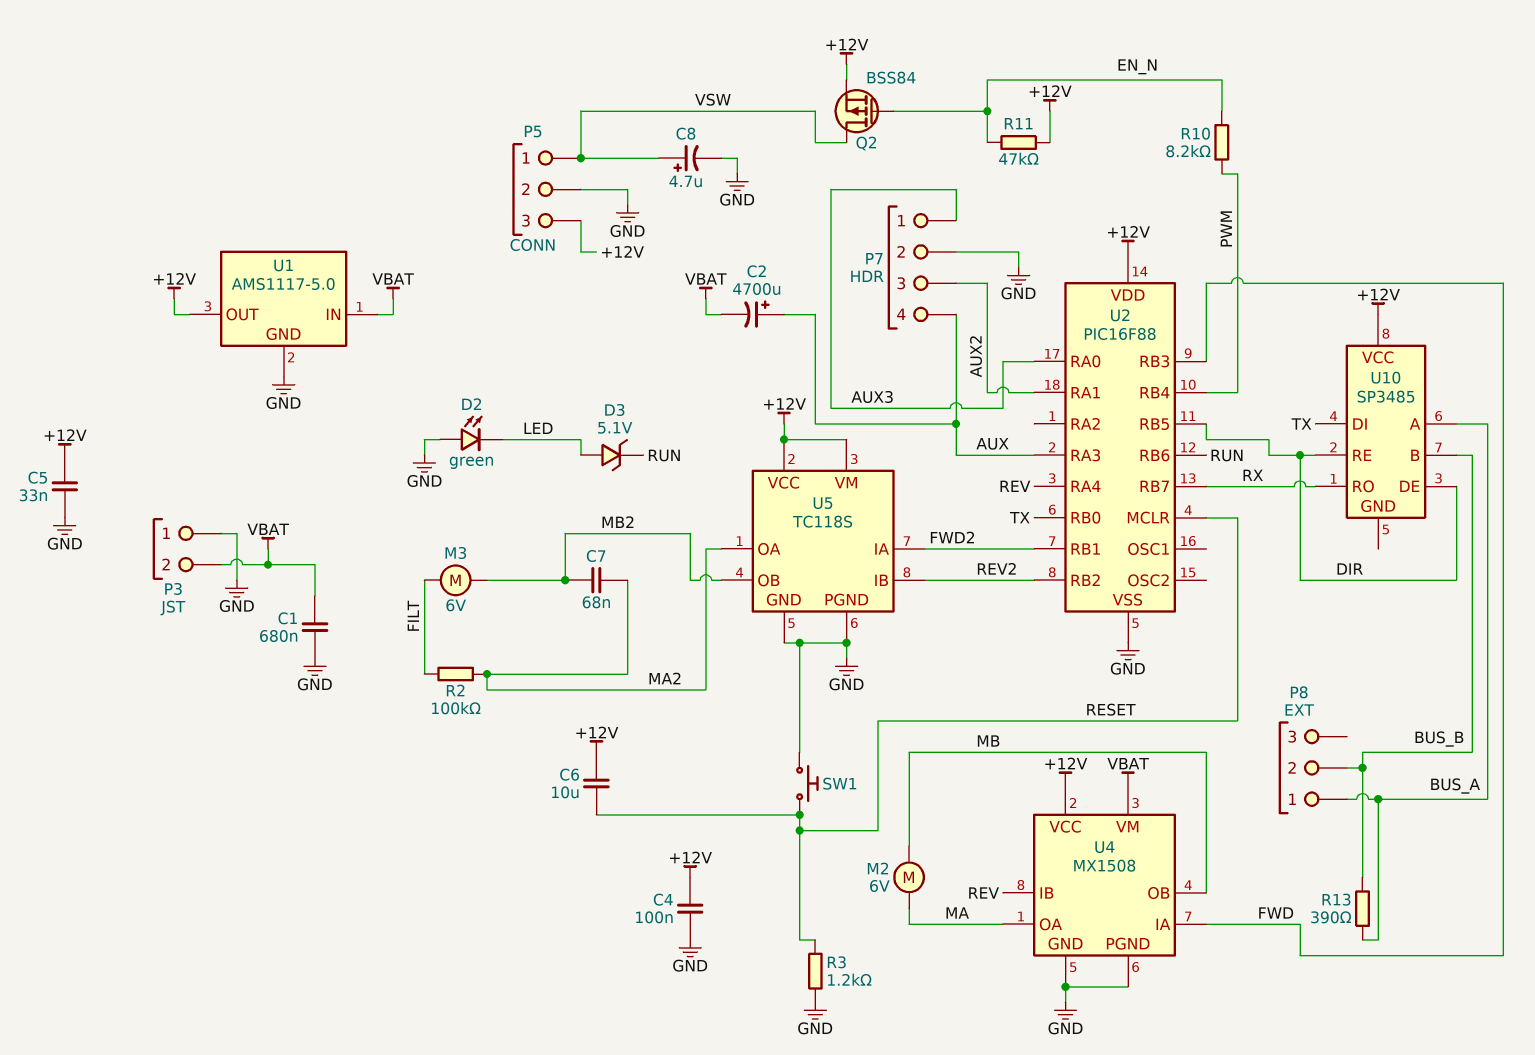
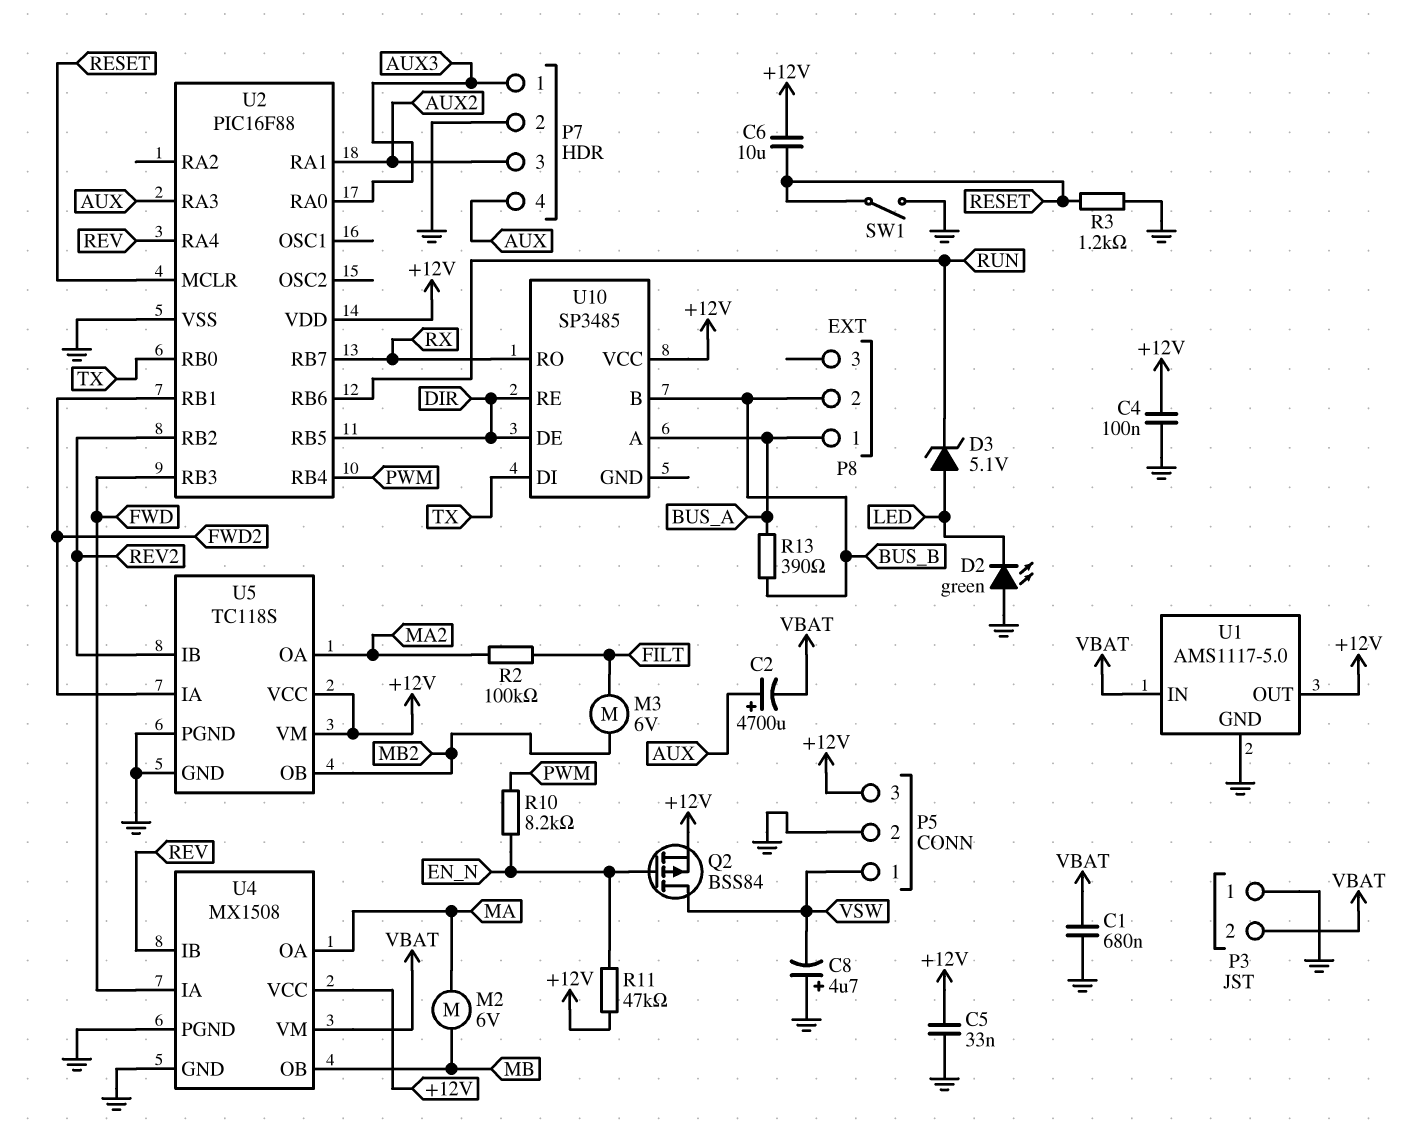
C7: 68nF (MA2, MB2) -> none
C8: 4.7uF (plus VSW, minus GND) -> 4.7uF (plus GND, minus VSW)
SW1: button (GND, RESET) -> switch (GND, RESET)

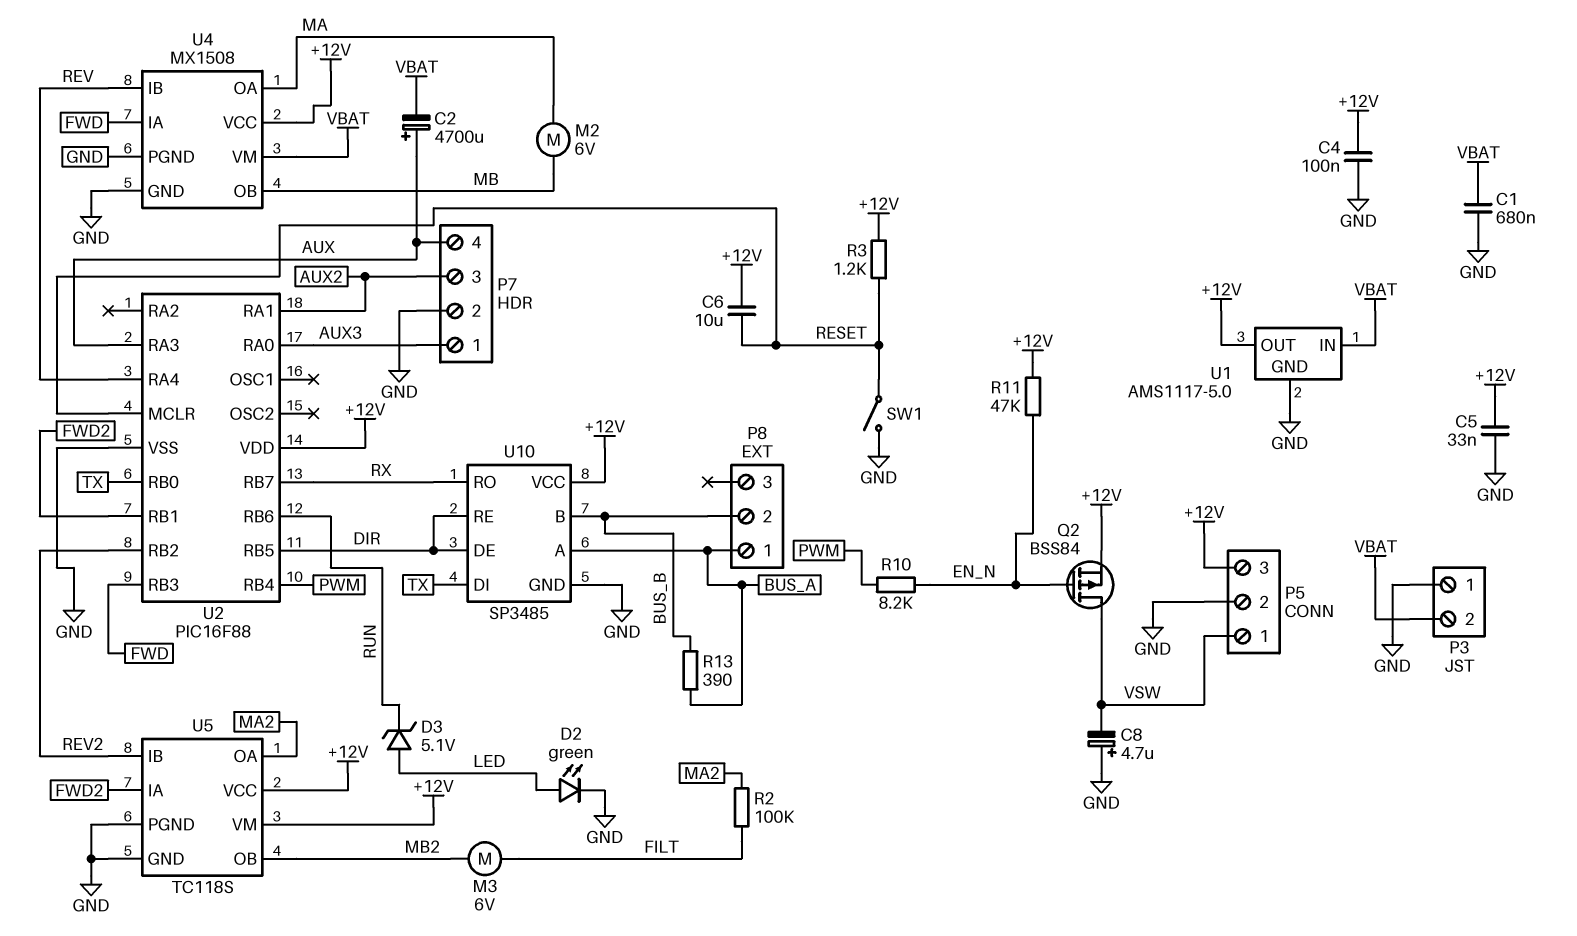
D2: LED green (A GND, K LED) -> LED green (A LED, K GND)
R3: 1.2k (GND, RESET) -> 1.2k (+12V, RESET)
U10 pin GND: none -> GND

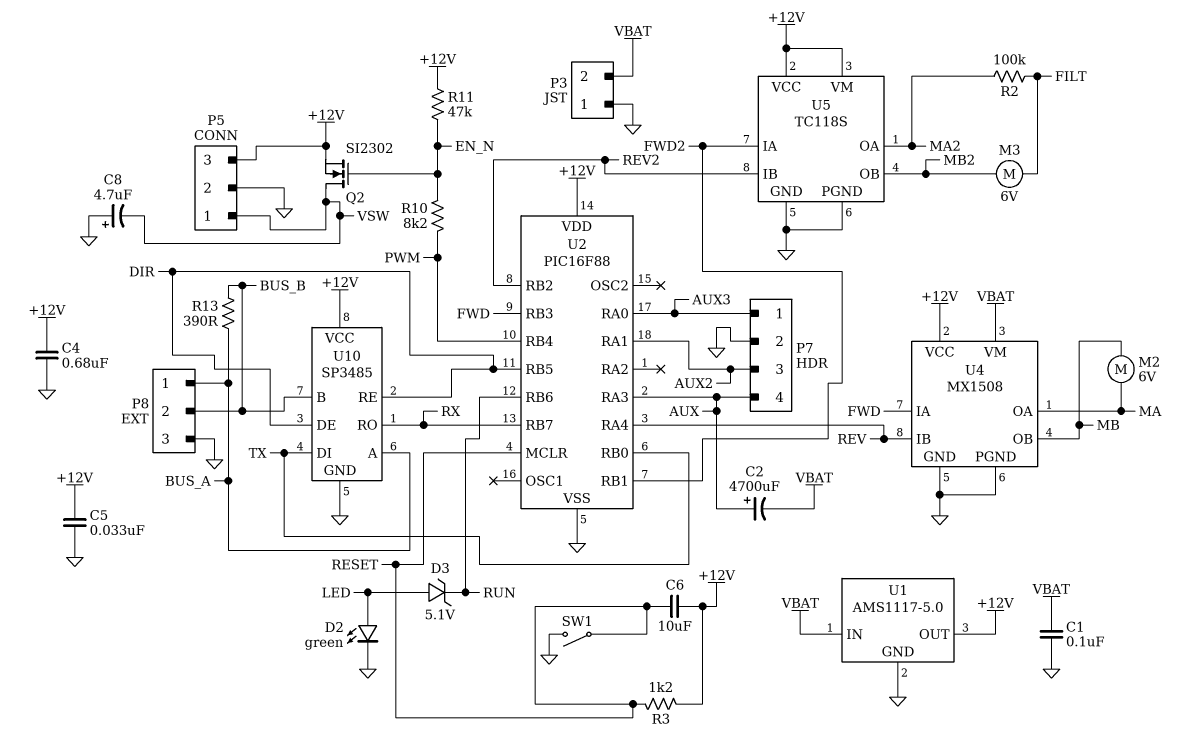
C1: 680nF (GND, VBAT) -> 100nF (GND, VBAT)
C4: 100nF (+12V, GND) -> 680nF (+12V, GND)
P8 pin 3: none -> GND
Q2: PMOS BSS84 (G EN_N, D VSW, S +12V) -> NMOS SI2302 (G EN_N, D VSW, S +12V)

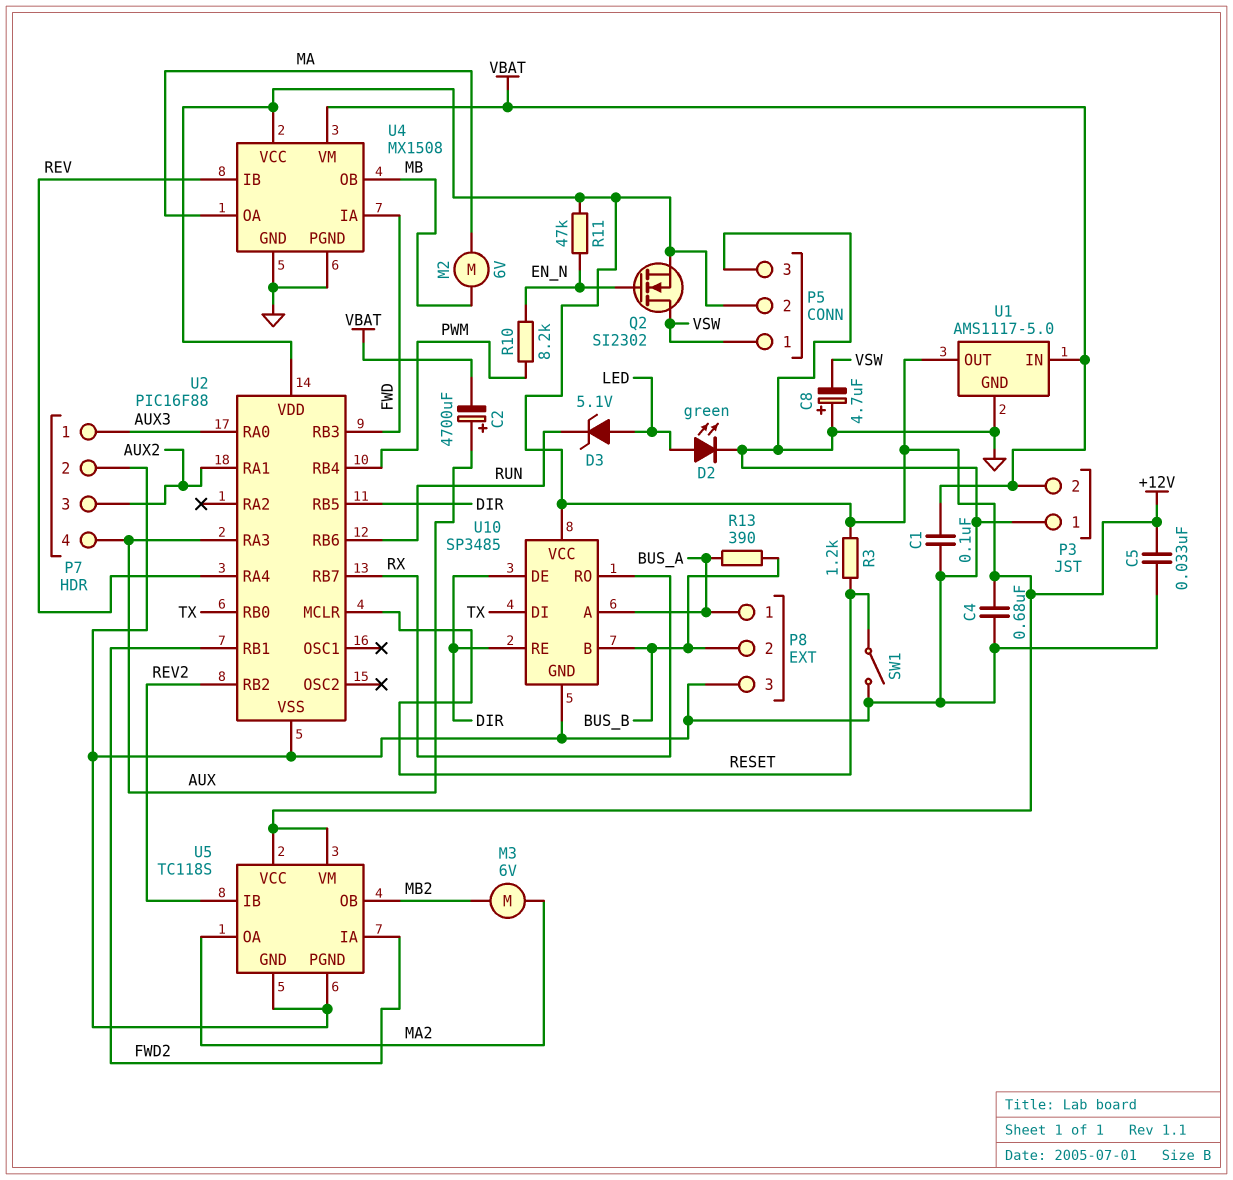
C6: 10uF (+12V, RESET) -> none
M3: motor 6V (FILT, MB2) -> motor 6V (MA2, MB2)
P5 pin 2: GND -> +12V
P5 pin 3: +12V -> GND
R2: 100k (FILT, MA2) -> none

